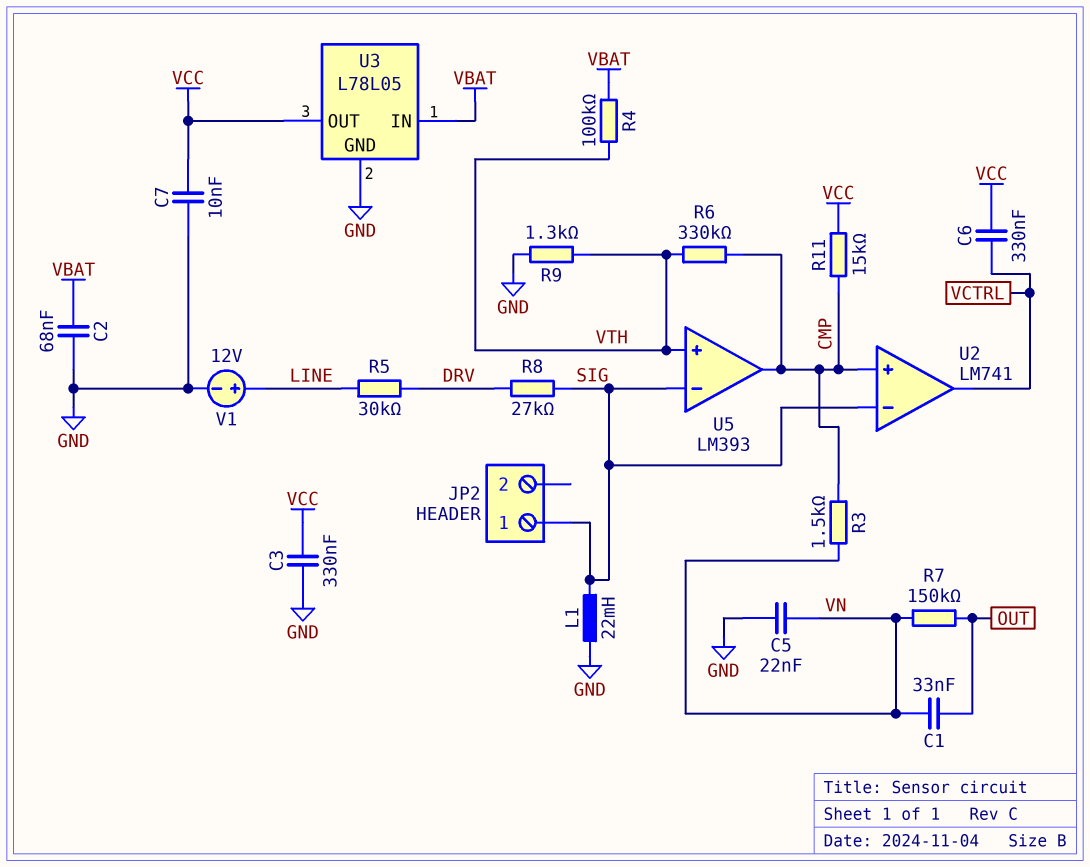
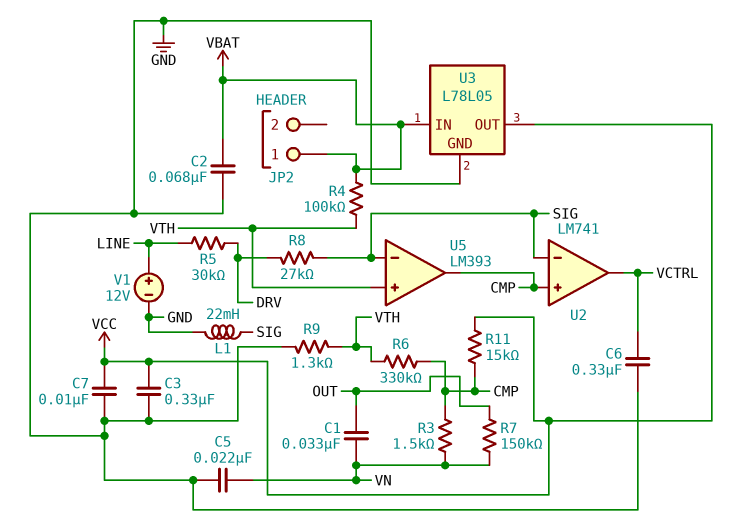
C6: 330nF (VCC, VCTRL) -> 330nF (GND, VCTRL)
JP2 pin 1: SIG -> VBAT

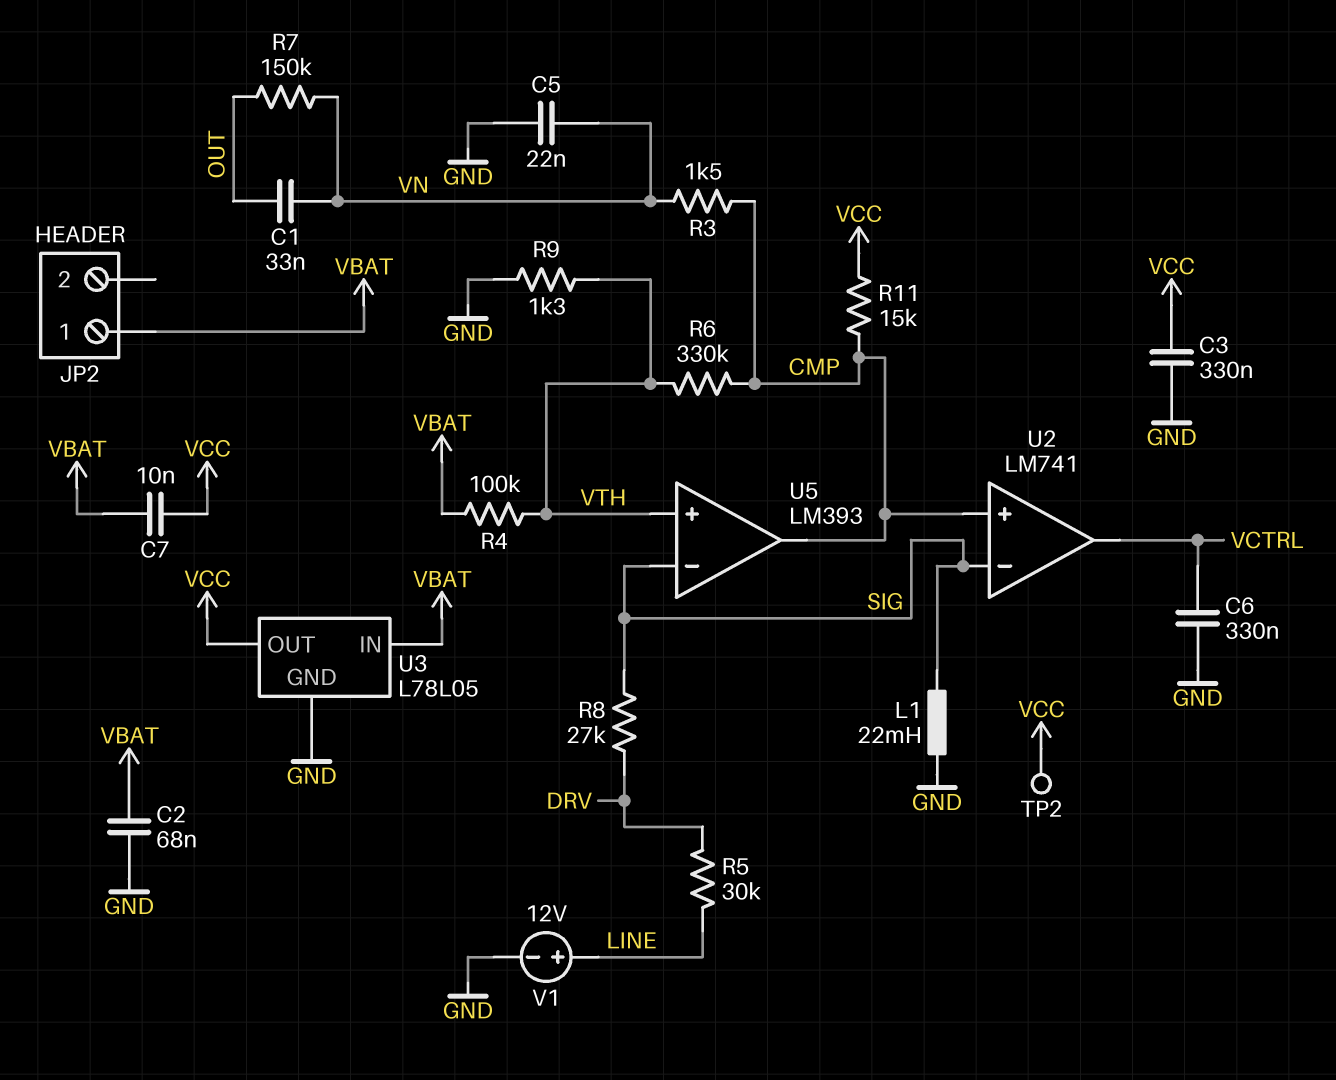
C7: 10nF (GND, VCC) -> 10nF (VBAT, VCC)
TP2: none -> test point (VCC)

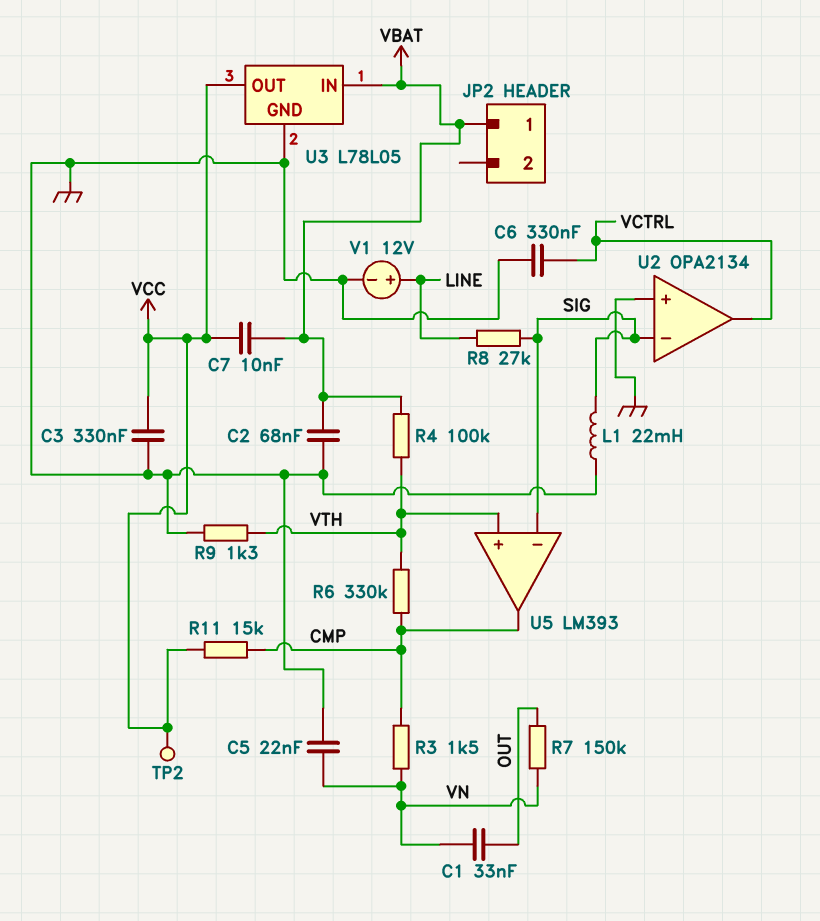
R5: 30k (DRV, LINE) -> none
R8: 27k (DRV, SIG) -> 27k (LINE, SIG)
U2: LM741 -> OPA2134
U2 pin in+: CMP -> GND

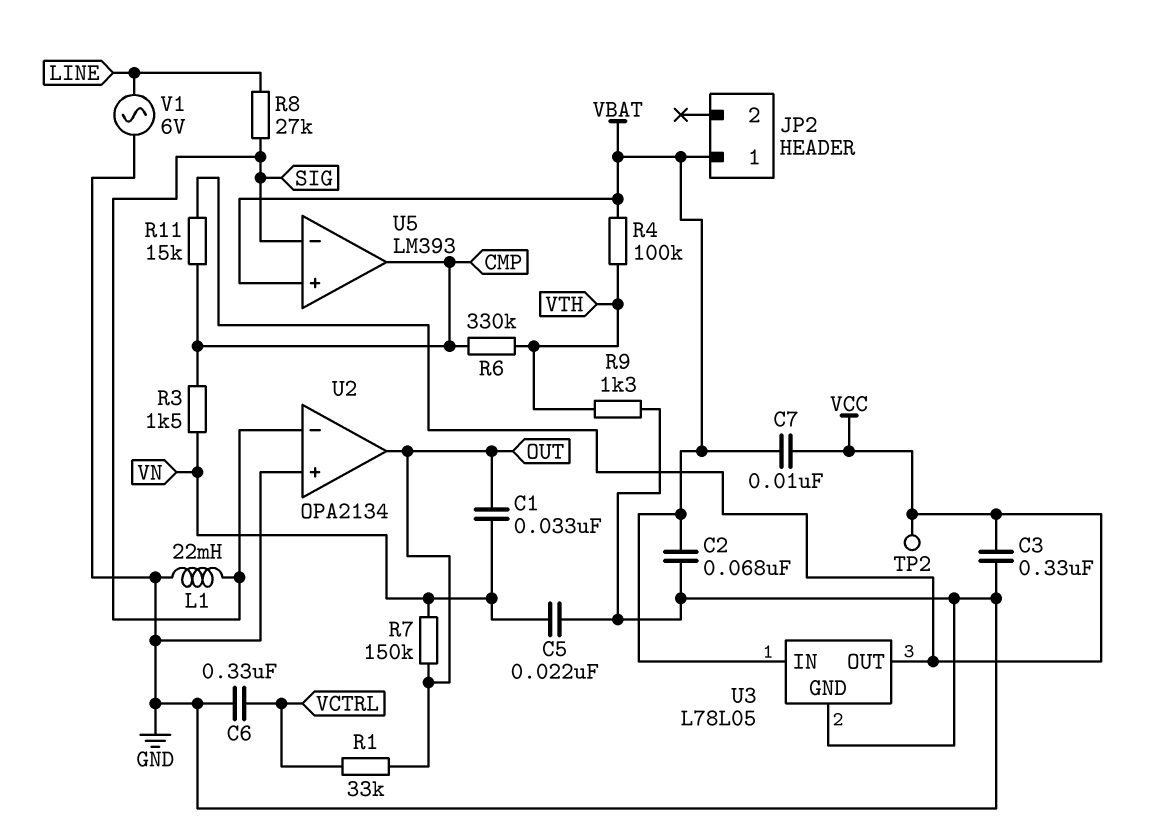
R1: none -> 33k (OUT, VCTRL)
U2 pin out: VCTRL -> OUT
U5 pin in+: VTH -> VBAT
V1: 12V (plus LINE, minus GND) -> AC 6V (GND, LINE)

